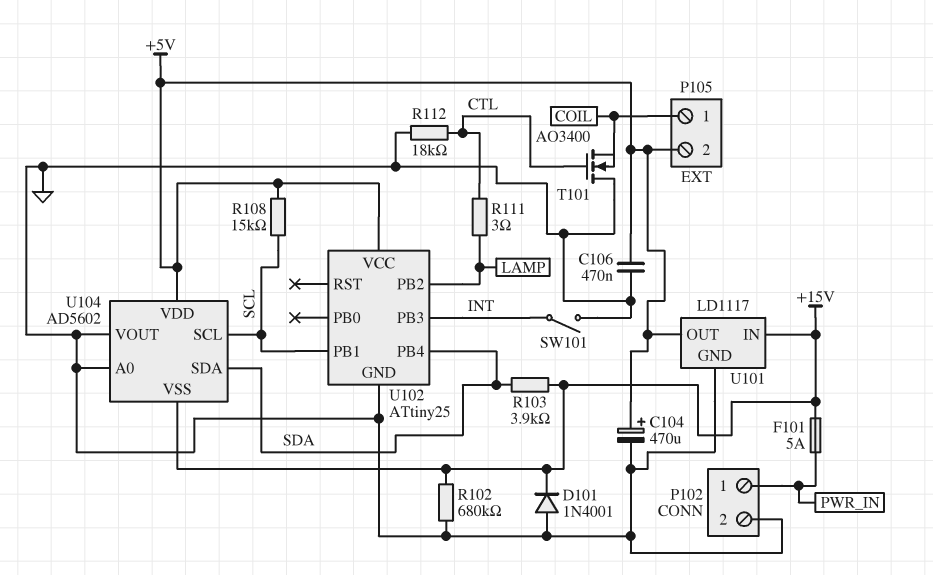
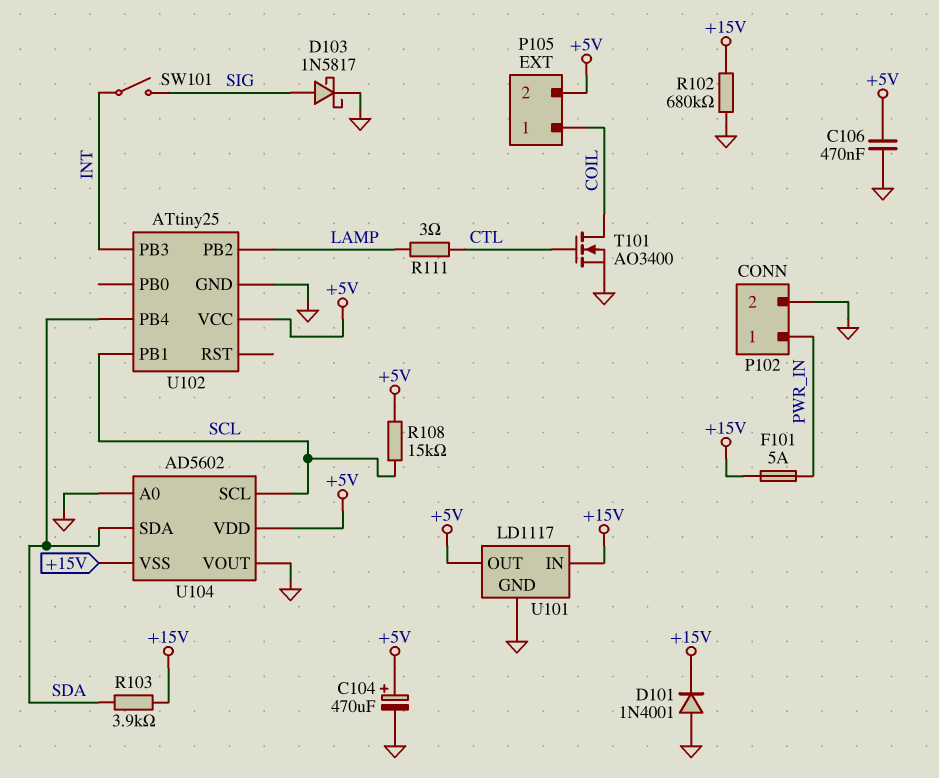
D103: none -> schottky 1N5817 (A SIG, K GND)
R112: 18k (CTL, GND) -> none
SW101: switch (GND, INT) -> switch (INT, SIG)
T101: NMOS AO3400 (G CTL, D GND, S COIL) -> NMOS AO3400 (G CTL, D COIL, S GND)

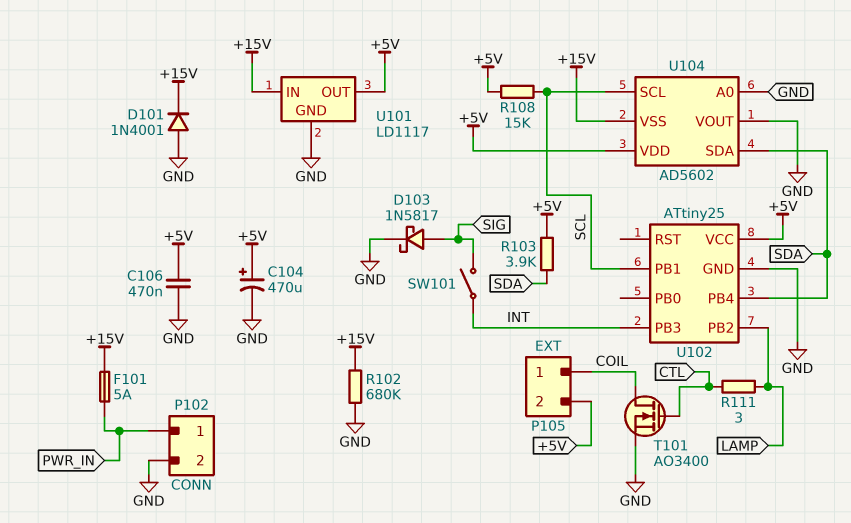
R103: 3.9k (+15V, SDA) -> 3.9k (+5V, SDA)

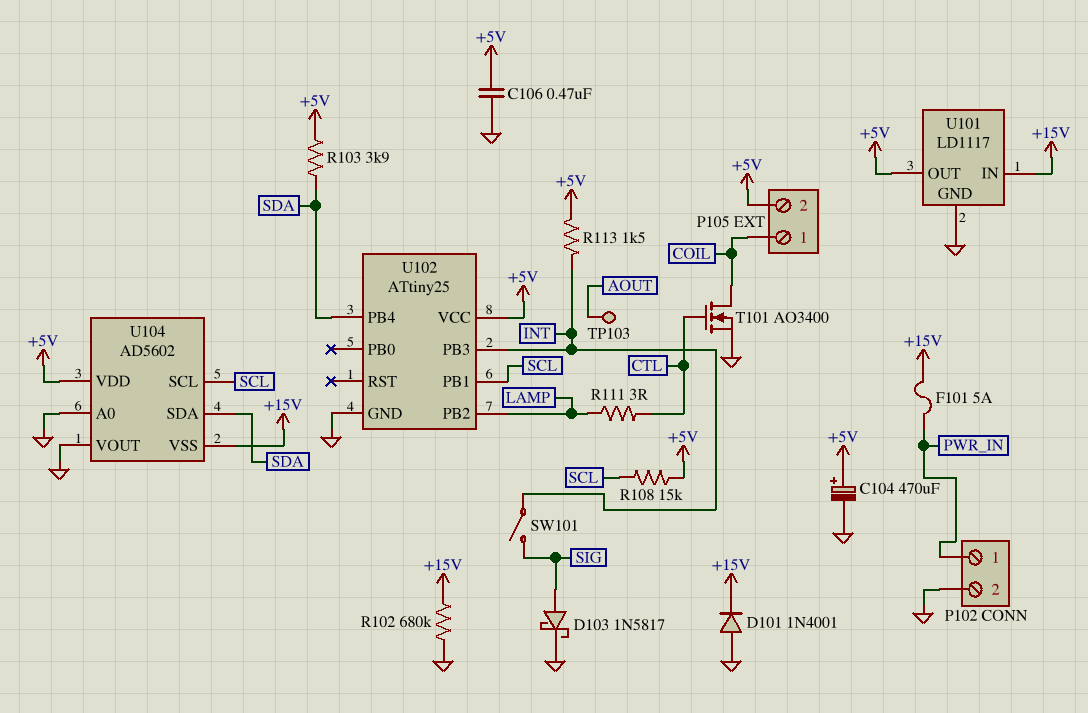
R113: none -> 1.5k (+5V, INT)
TP103: none -> test point (AOUT)

